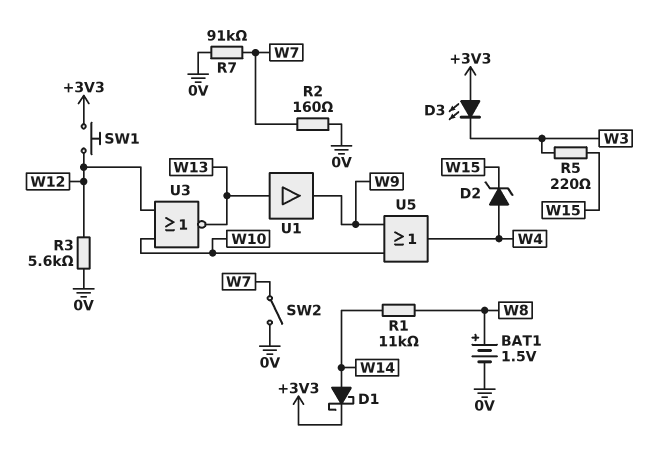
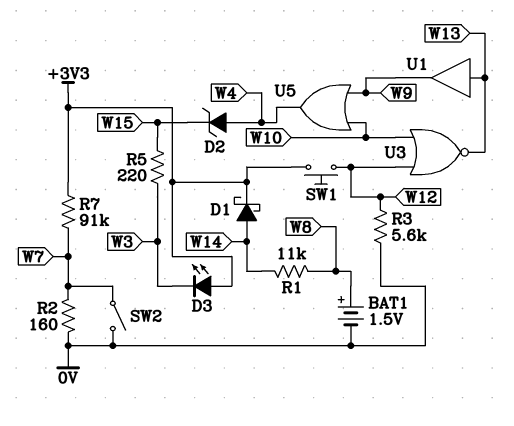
R7: 91k (0V, W7) -> 91k (+3V3, W7)

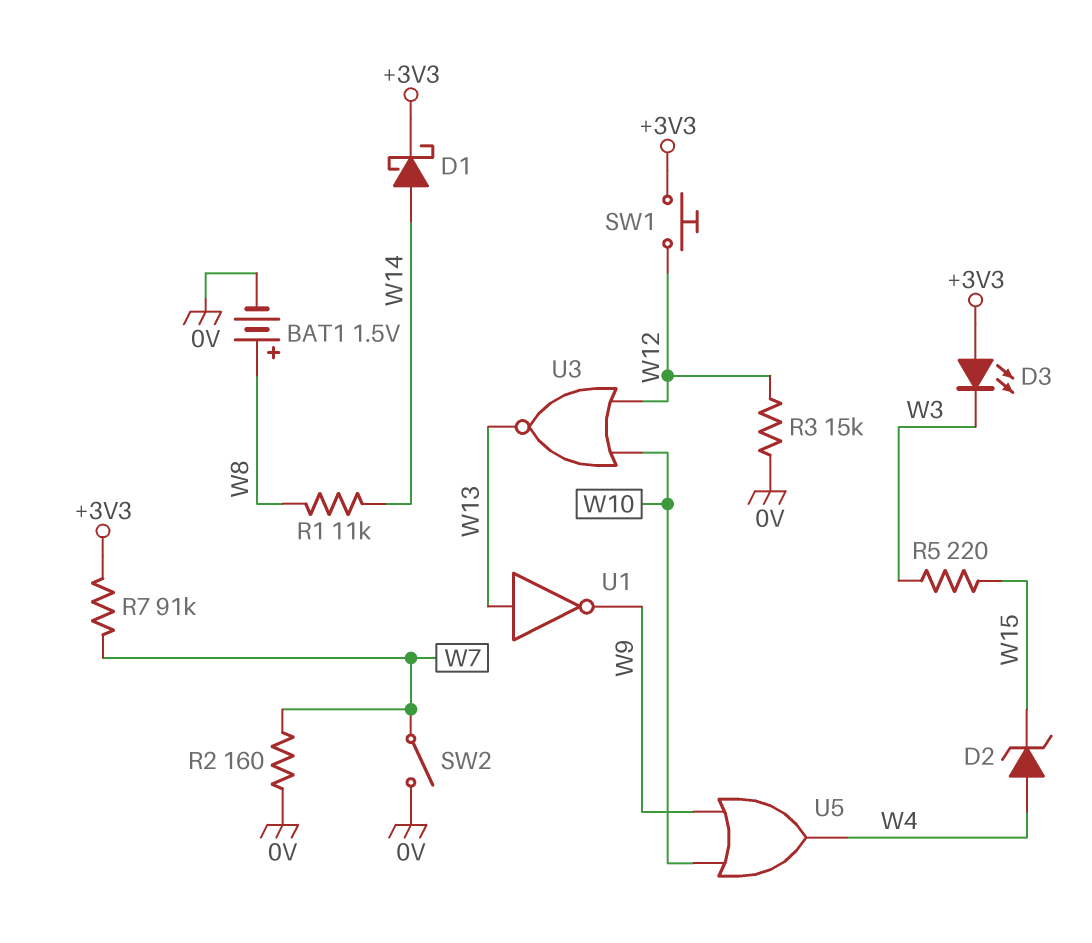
R3: 5.6k (0V, W12) -> 15k (0V, W12)
U1: buffer (in W13, out W9) -> NOT (in W13, out W9)

